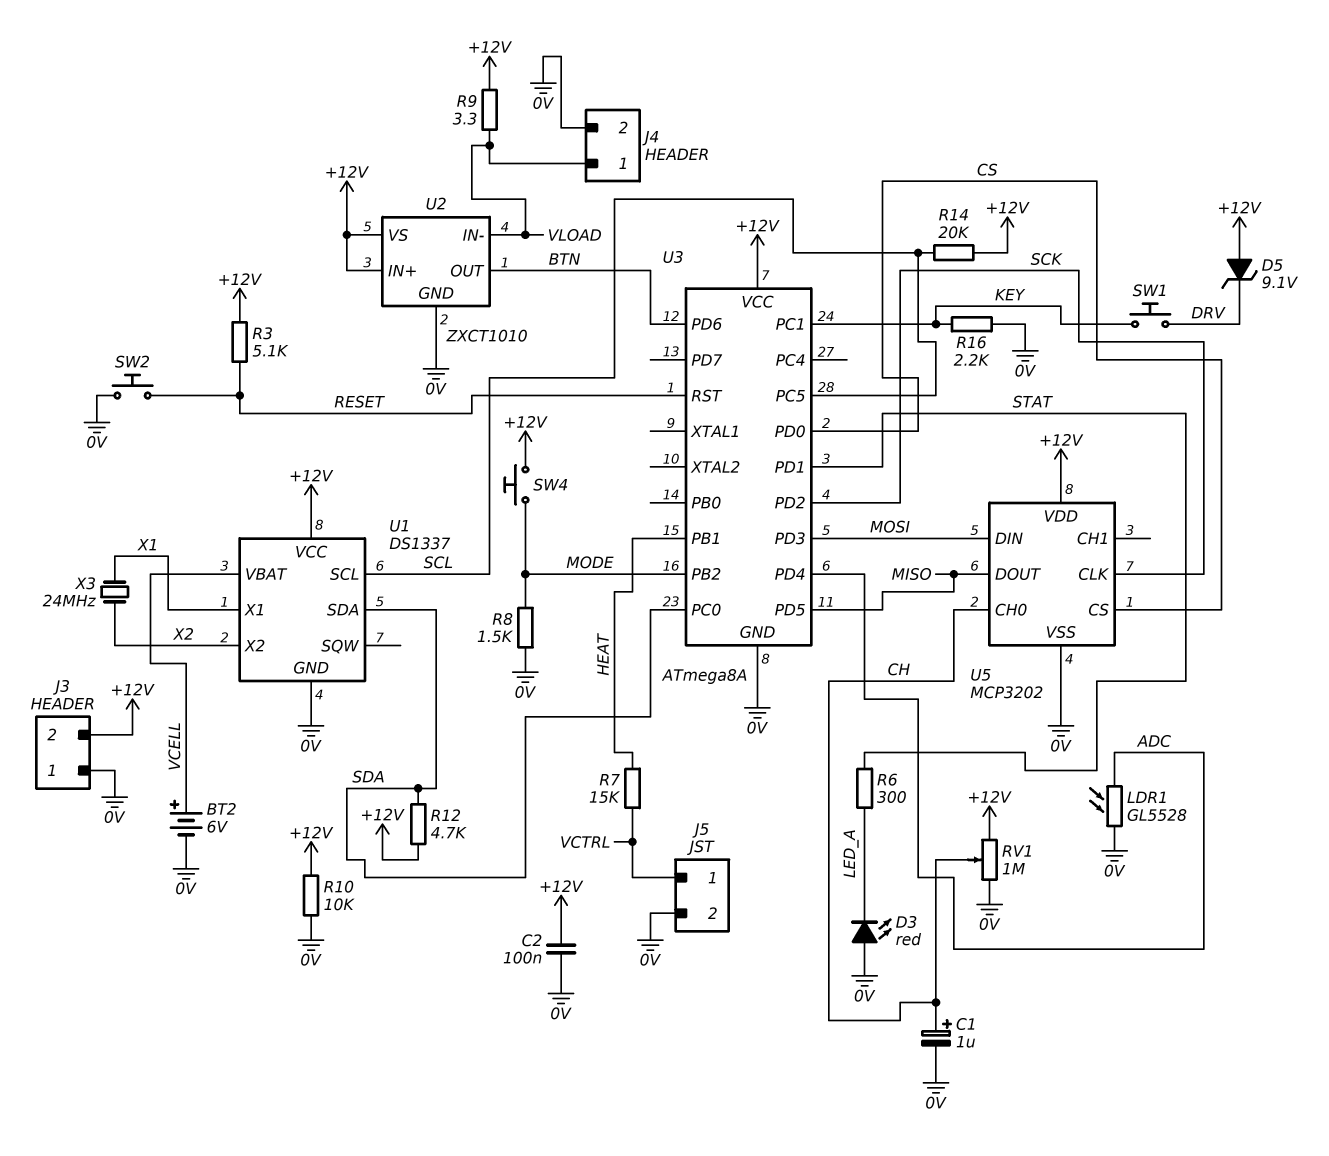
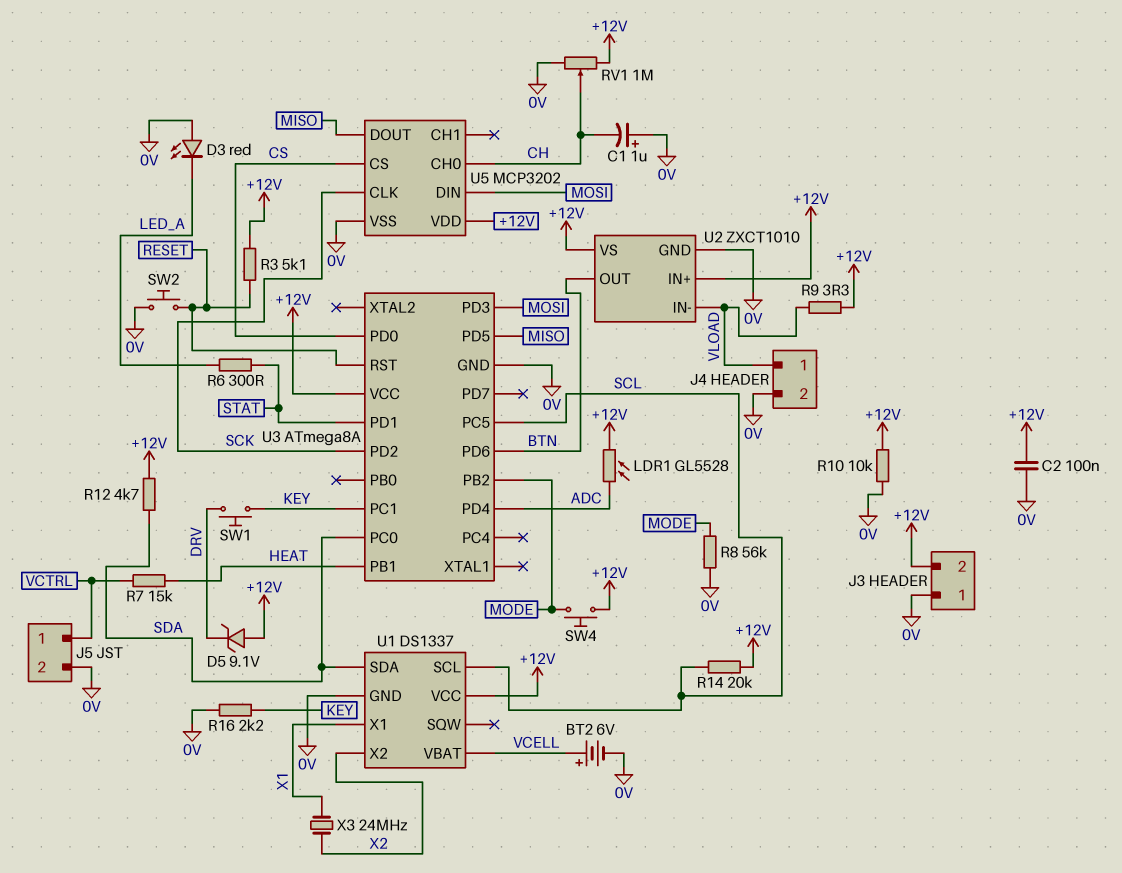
C1: 1uF (plus CH, minus 0V) -> 1uF (plus 0V, minus CH)
LDR1: GL5528 (0V, ADC) -> GL5528 (+12V, ADC)
R8: 1.5k (0V, MODE) -> 56k (0V, MODE)

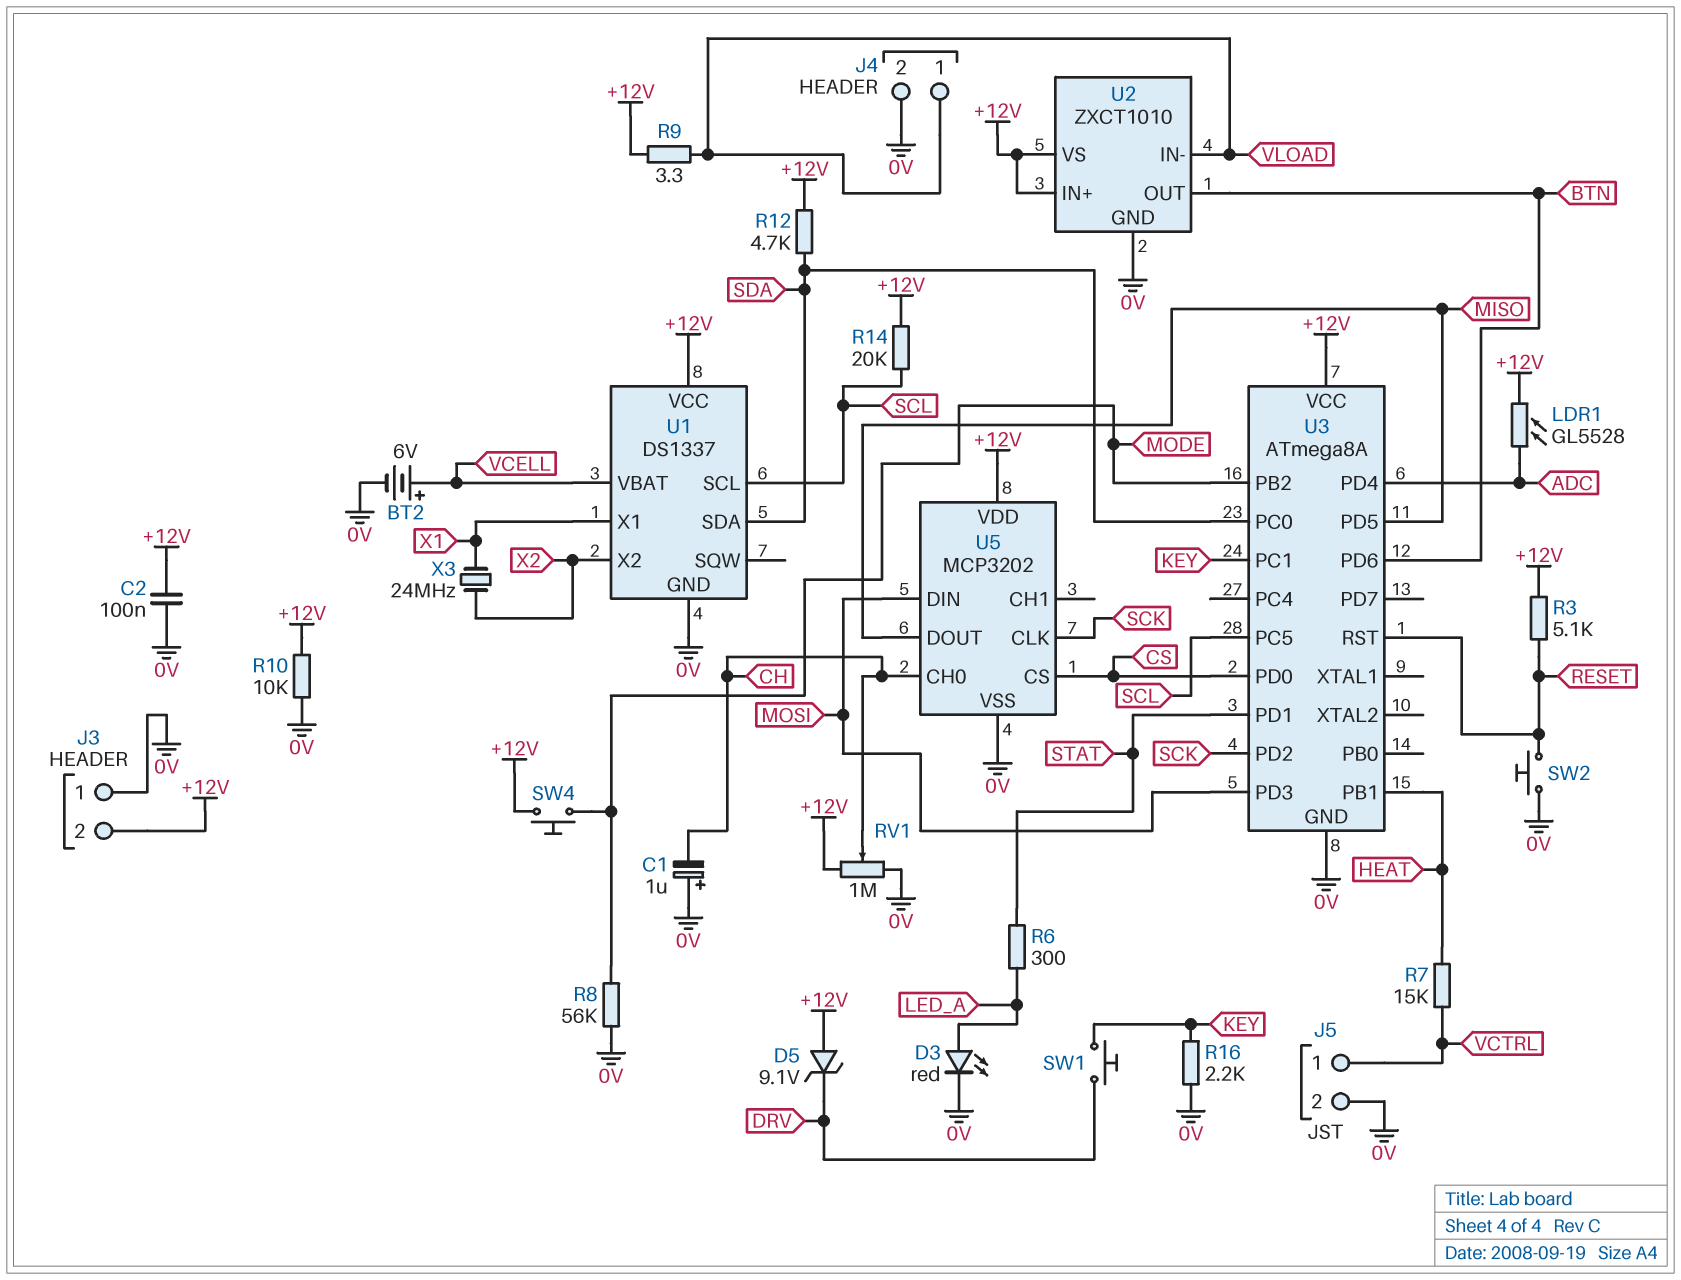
D3: LED red (A 0V, K LED_A) -> LED red (A LED_A, K 0V)

